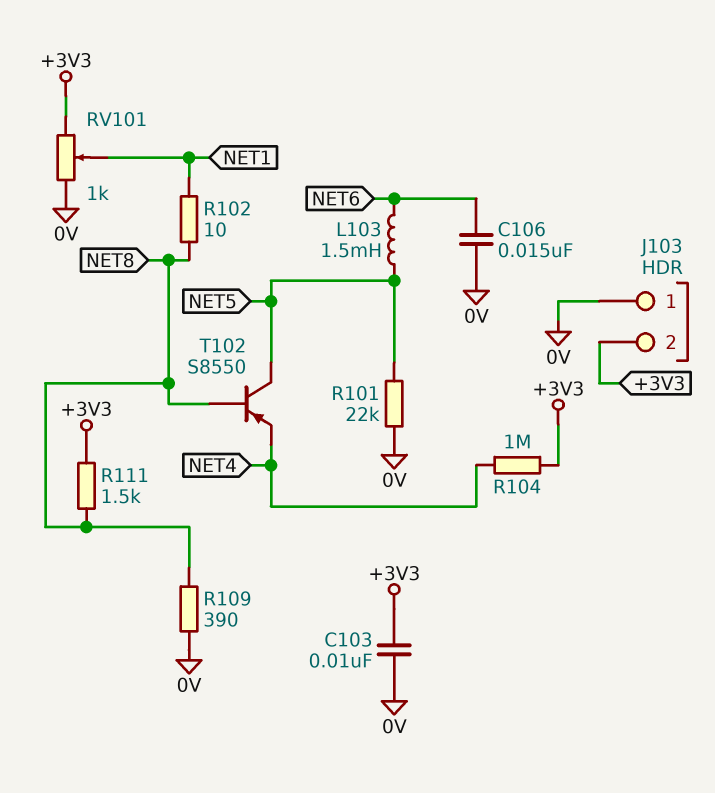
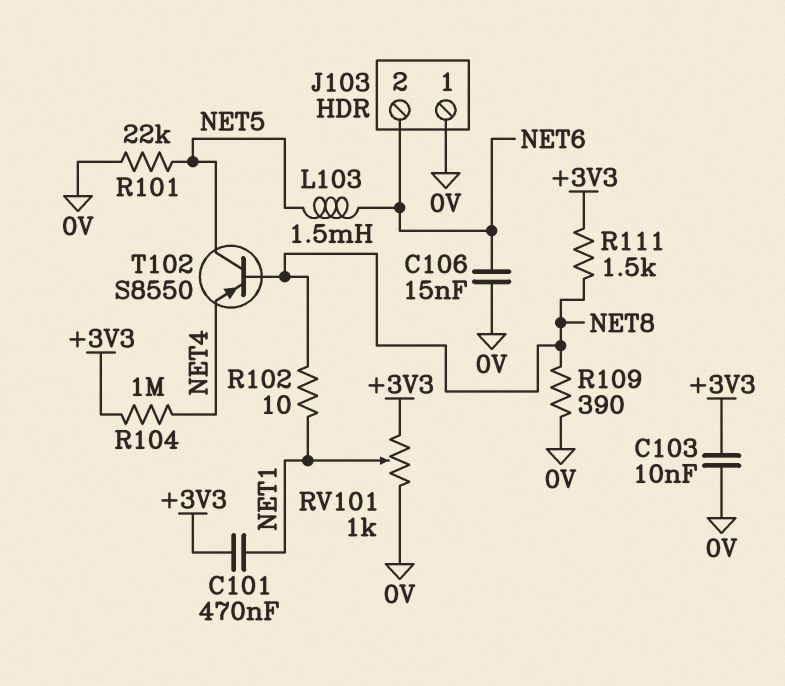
C101: none -> 470nF (+3V3, NET1)
J103 pin 2: +3V3 -> NET6

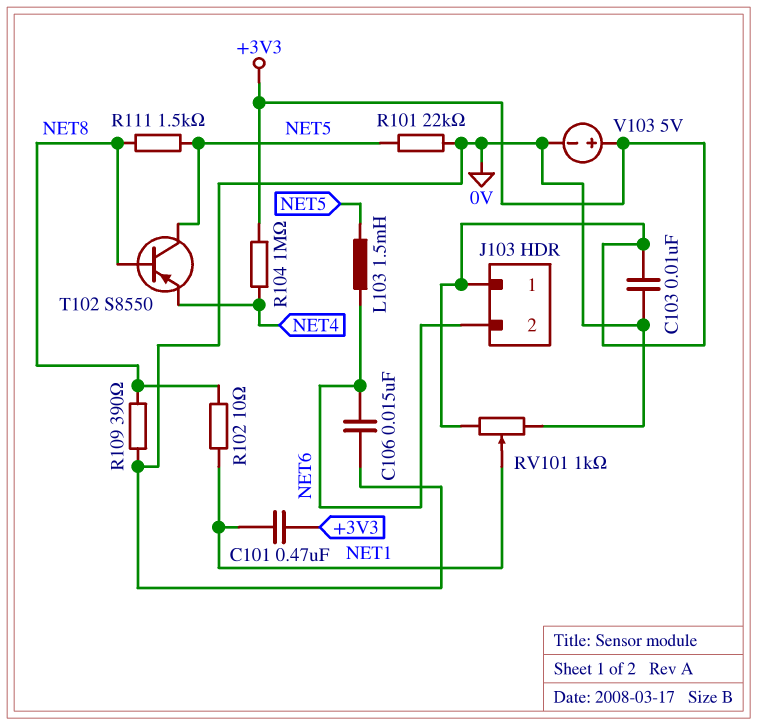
J103 pin 1: 0V -> +3V3
R111: 1.5k (+3V3, NET8) -> 1.5k (NET5, NET8)
V103: none -> 5V (plus +3V3, minus 0V)

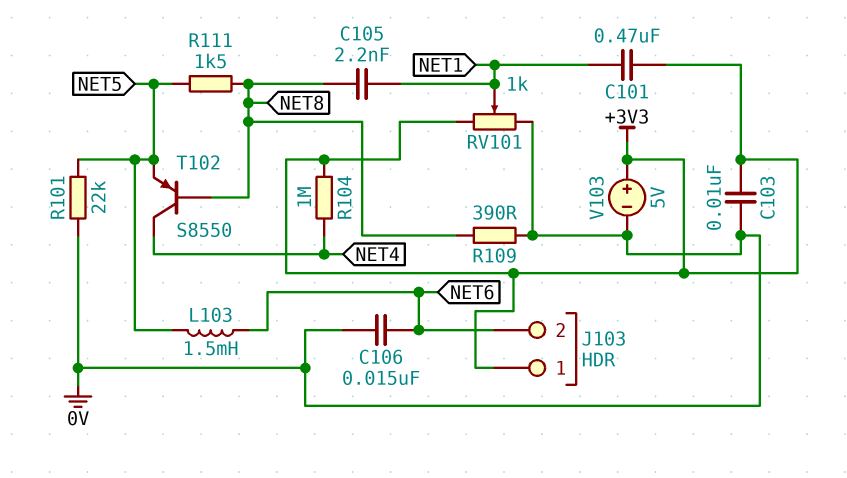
C105: none -> 2.2nF (NET1, NET8)
R102: 10 (NET1, NET8) -> none
T102: PNP S8550 (B NET8, C NET5, E NET4) -> PNP S8550 (B NET8, C NET4, E NET5)

